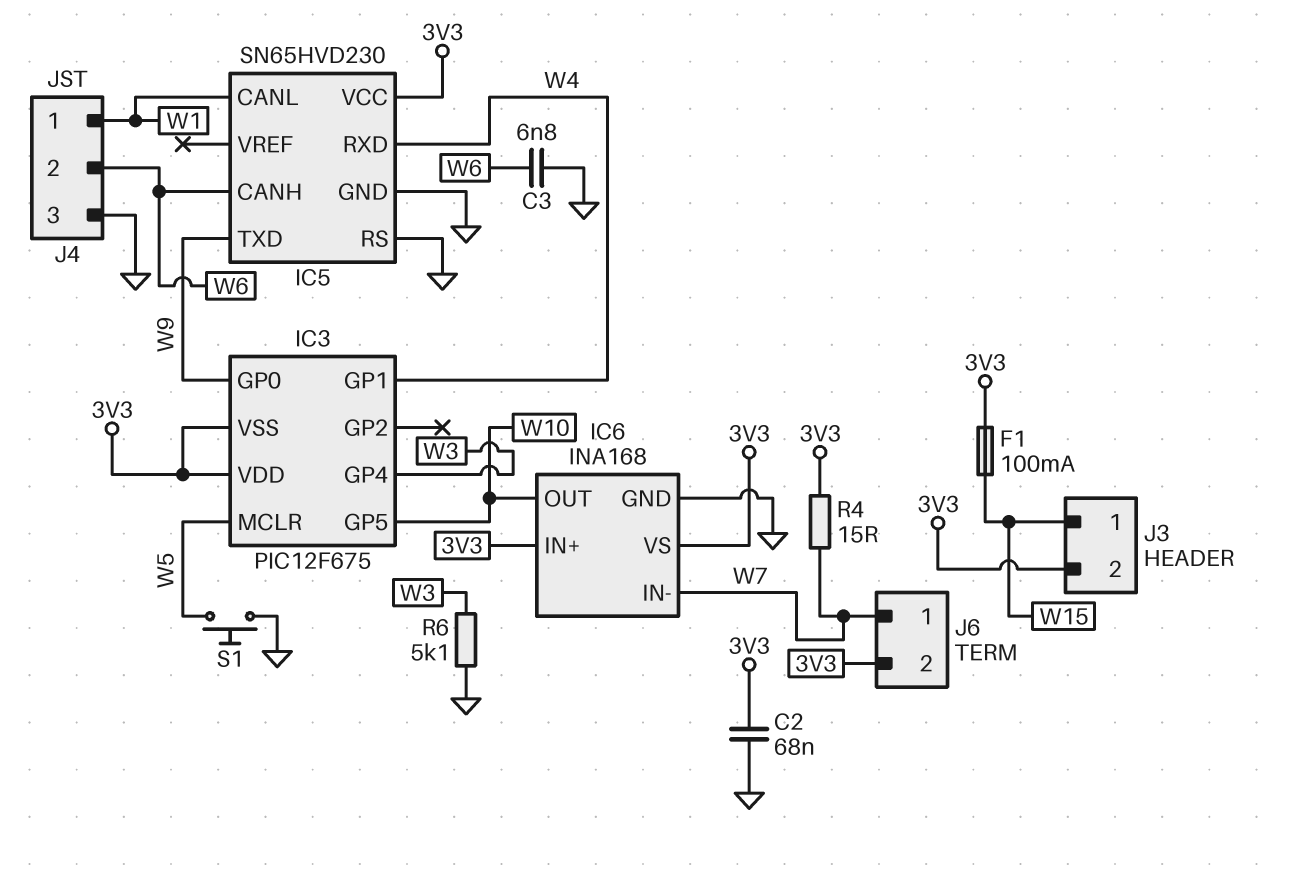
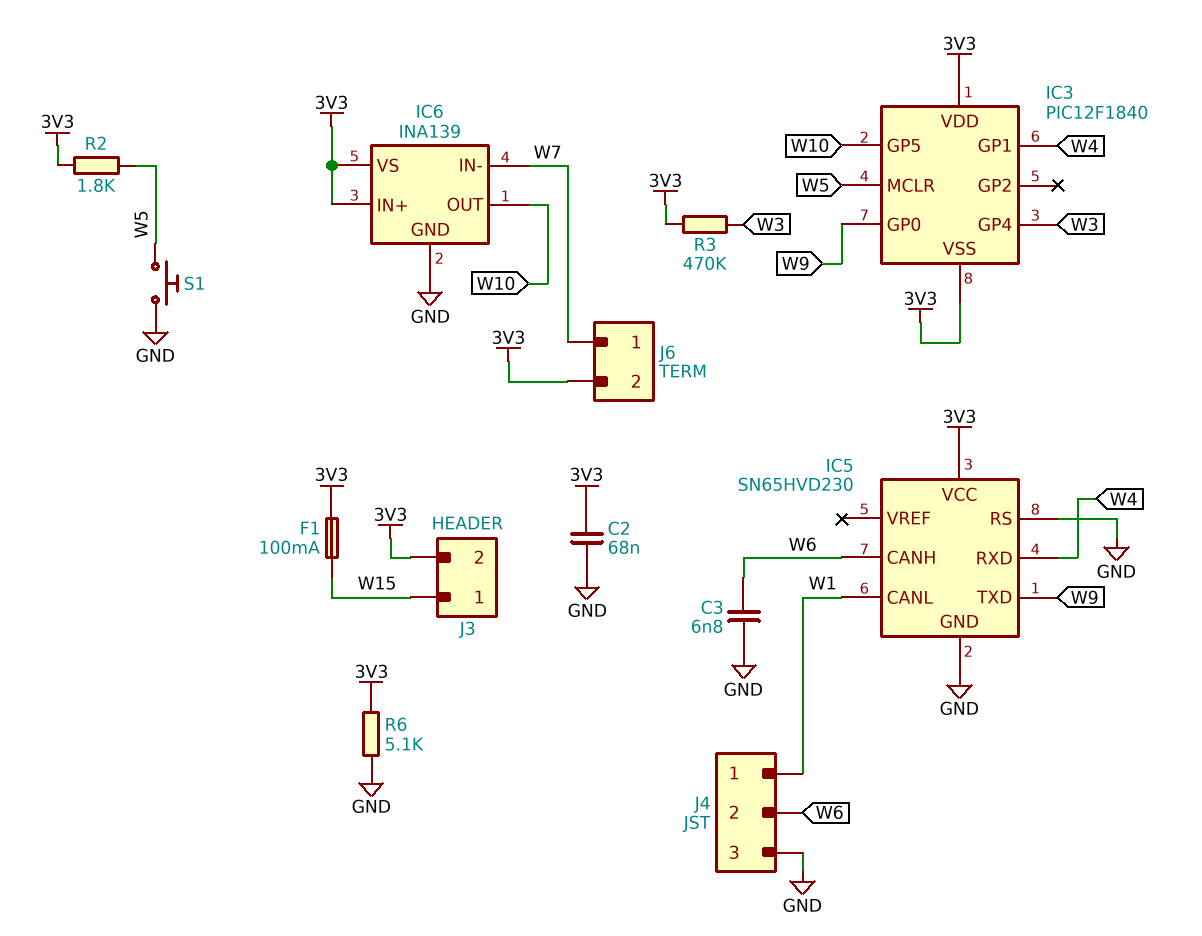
IC3: PIC12F675 -> PIC12F1840
IC6: INA168 -> INA139
R2: none -> 1.8k (3V3, W5)
R3: none -> 470k (3V3, W3)
R4: 15 (3V3, W7) -> none
R6: 5.1k (GND, W3) -> 5.1k (3V3, GND)

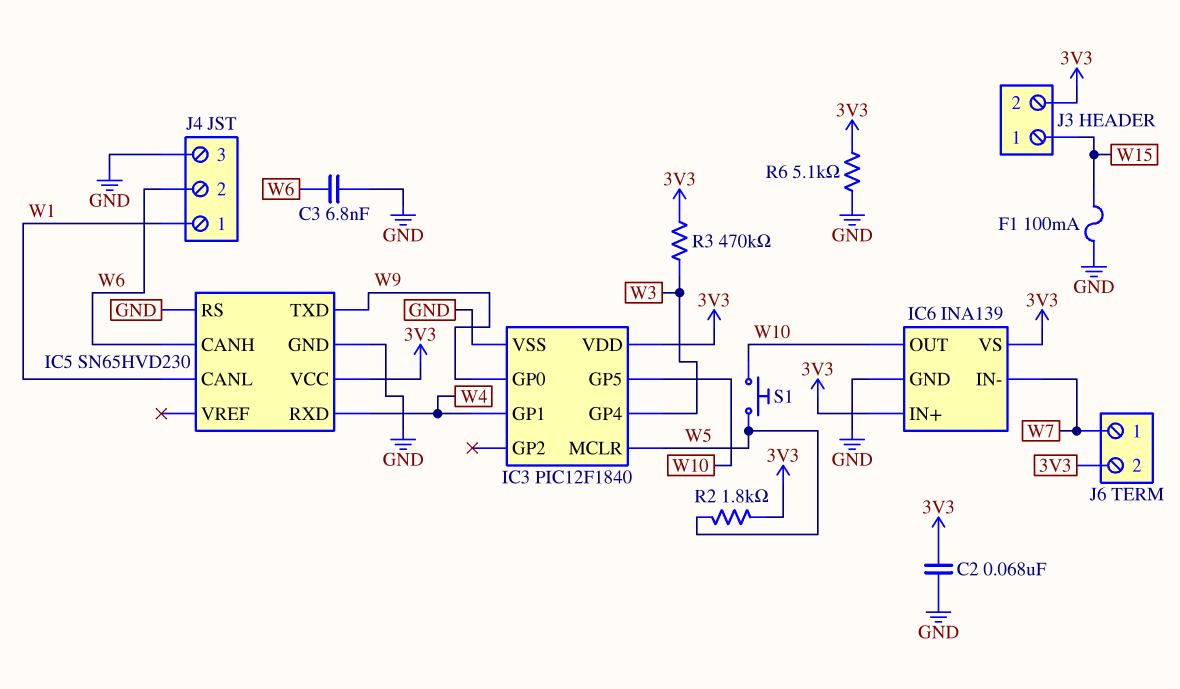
F1: 100mA (3V3, W15) -> 100mA (GND, W15)
IC3 pin VSS: 3V3 -> GND
S1: button (GND, W5) -> button (W5, W10)

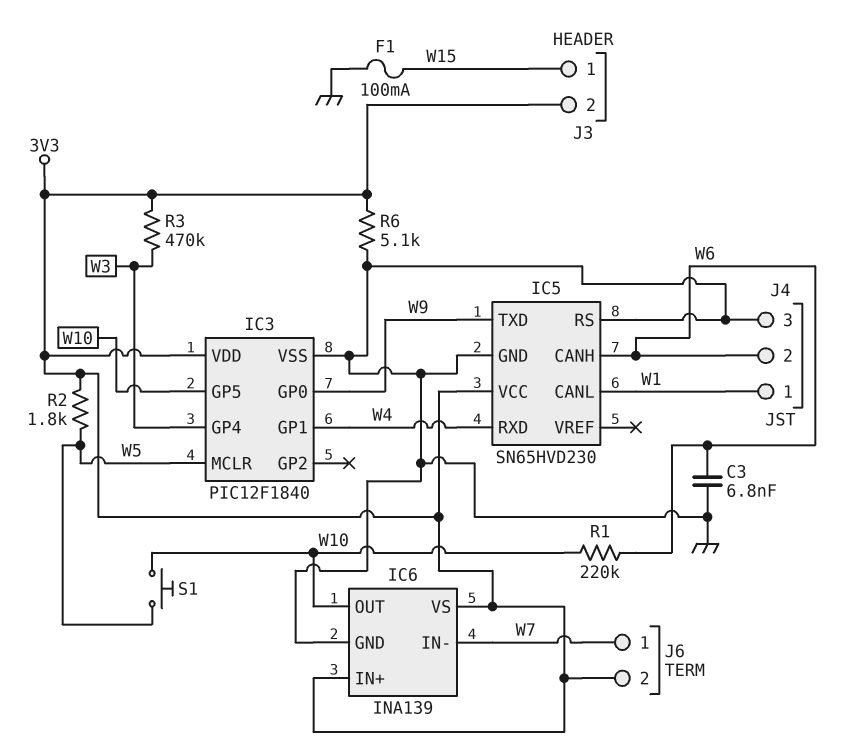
C2: 68nF (3V3, GND) -> none
R1: none -> 220k (W6, W10)

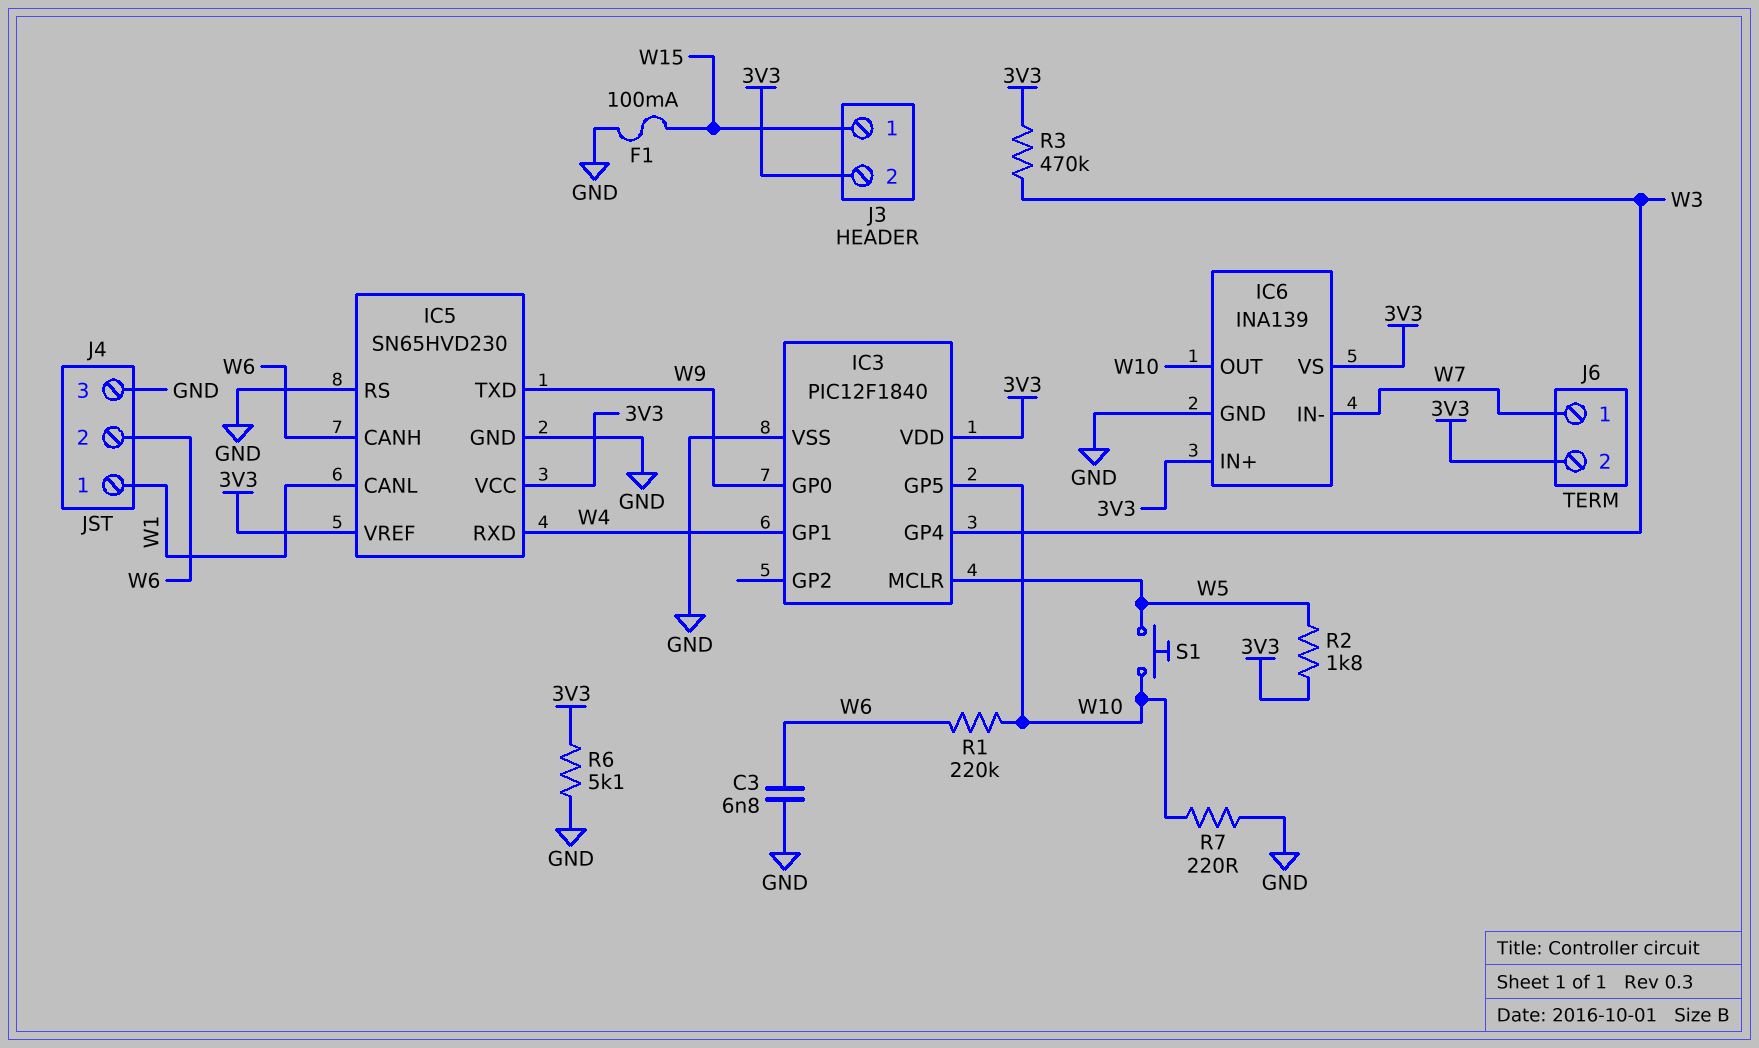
IC5 pin VREF: none -> 3V3
R7: none -> 220 (GND, W10)

